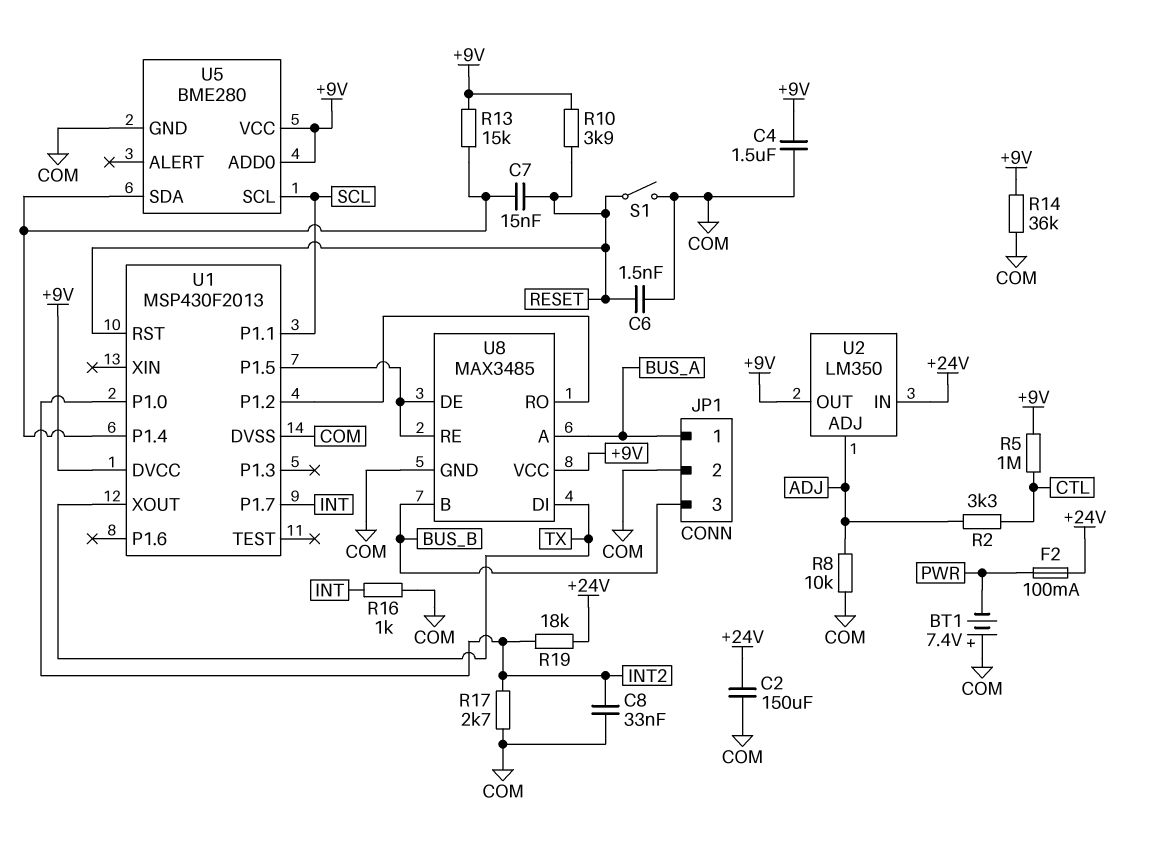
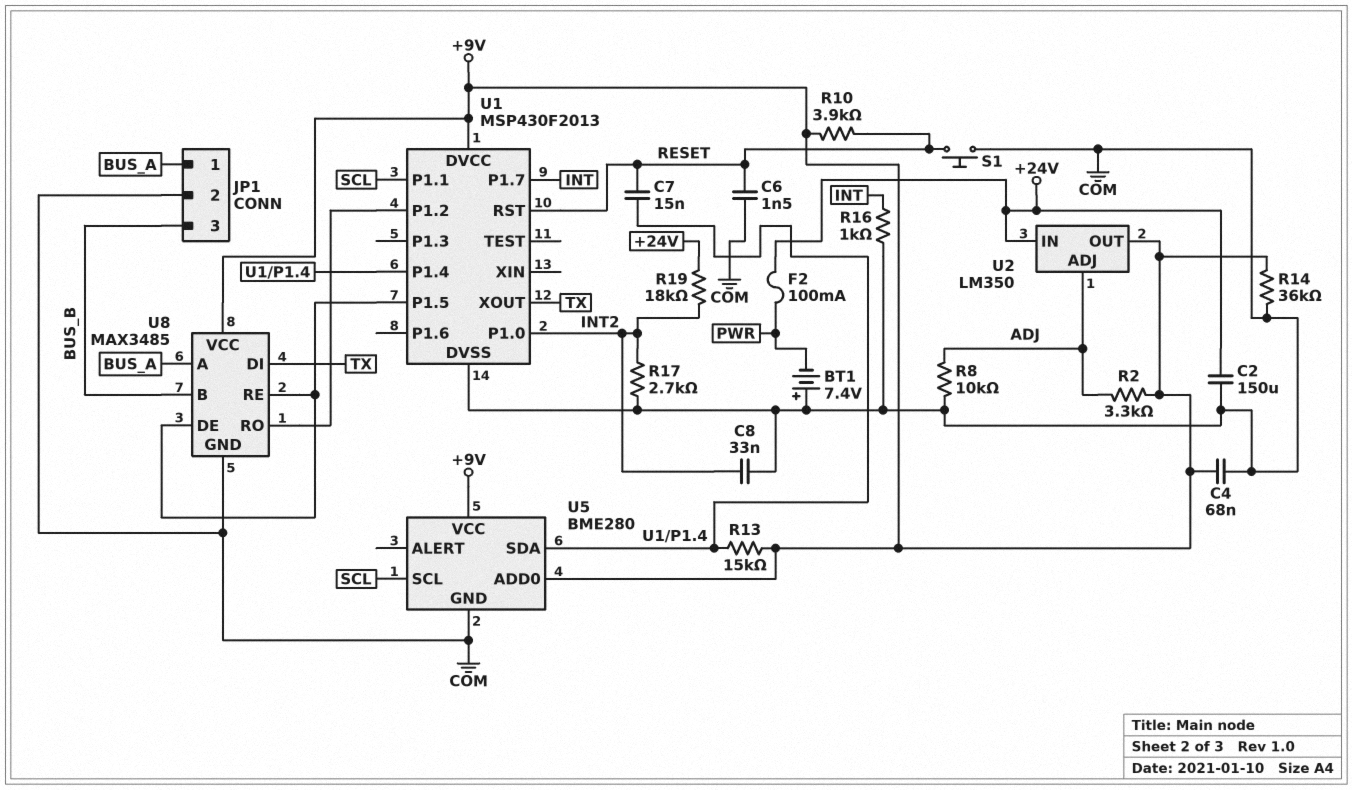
C4: 1.5uF (+9V, COM) -> 68nF (+9V, COM)
R2: 3.3k (ADJ, CTL) -> 3.3k (+9V, ADJ)
R5: 1M (+9V, CTL) -> none
S1: switch (COM, RESET) -> button (COM, RESET)

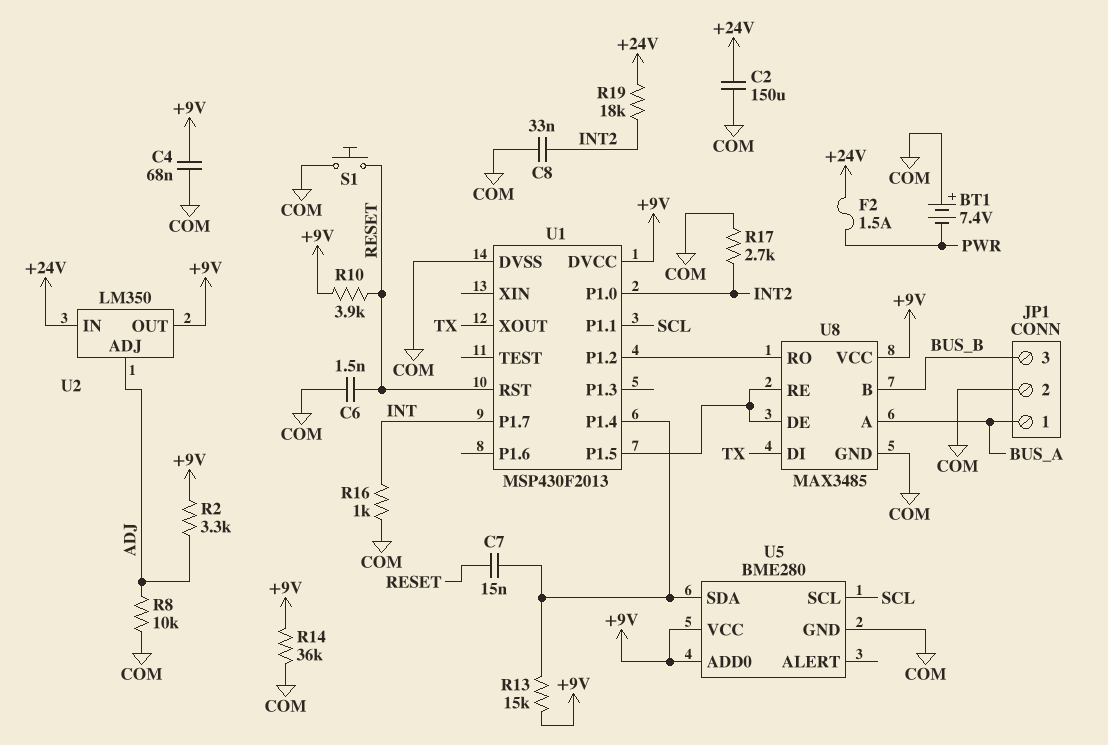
F2: 100mA (+24V, PWR) -> 1.5A (+24V, PWR)

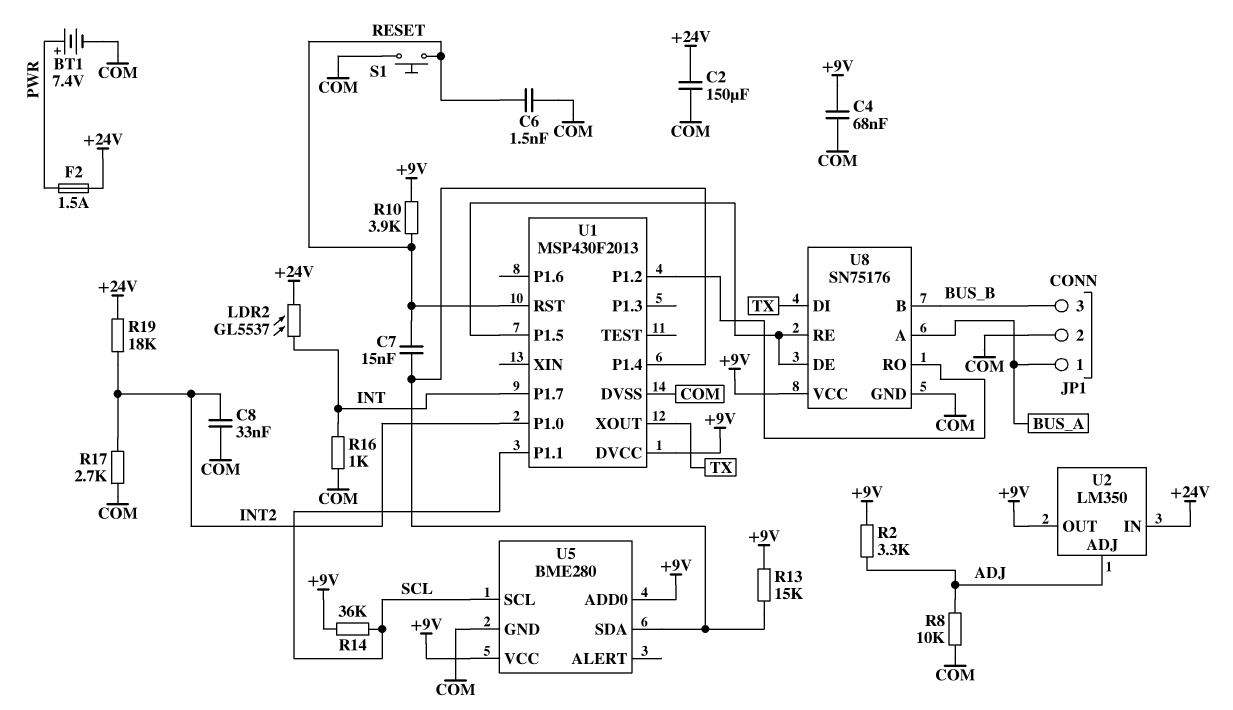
BT1: 7.4V (plus COM, minus PWR) -> 7.4V (plus PWR, minus COM)
LDR2: none -> GL5537 (+24V, INT)
R14: 36k (+9V, COM) -> 36k (+9V, SCL)
U8: MAX3485 -> SN75176

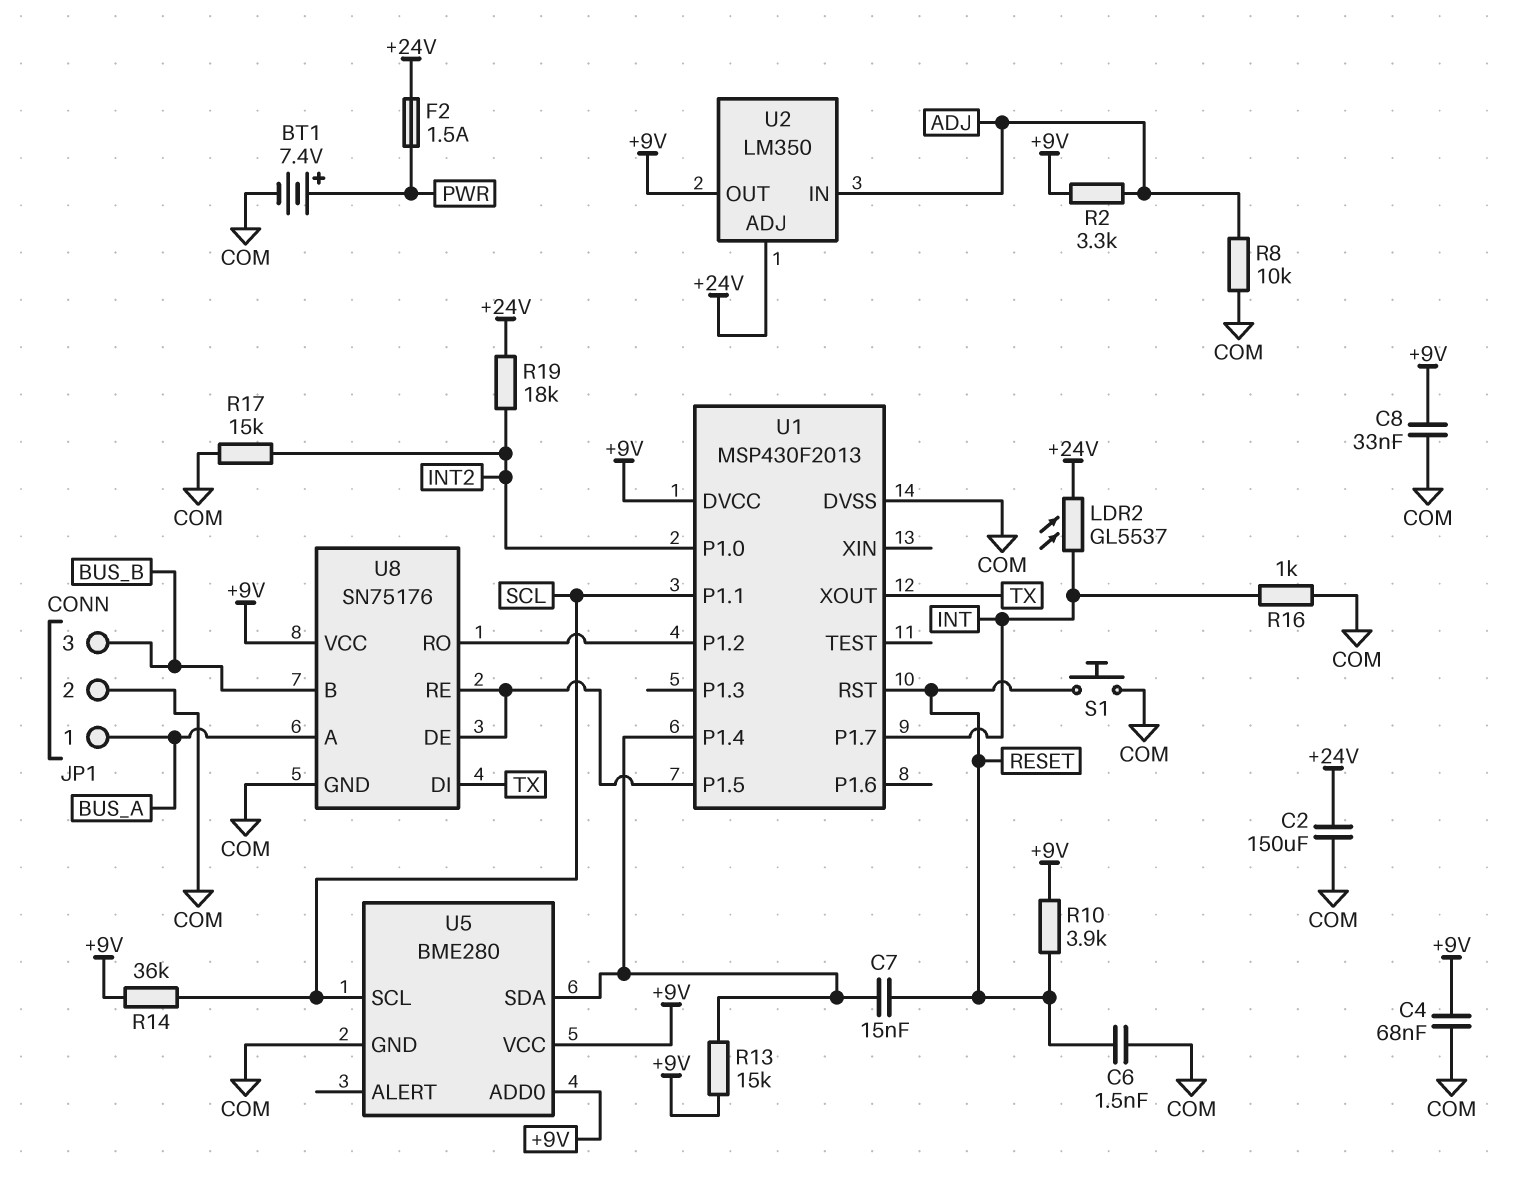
C8: 33nF (COM, INT2) -> 33nF (+9V, COM)
R17: 2.7k (COM, INT2) -> 15k (COM, INT2)
U2 pin ADJ: ADJ -> +24V
U2 pin IN: +24V -> ADJ

